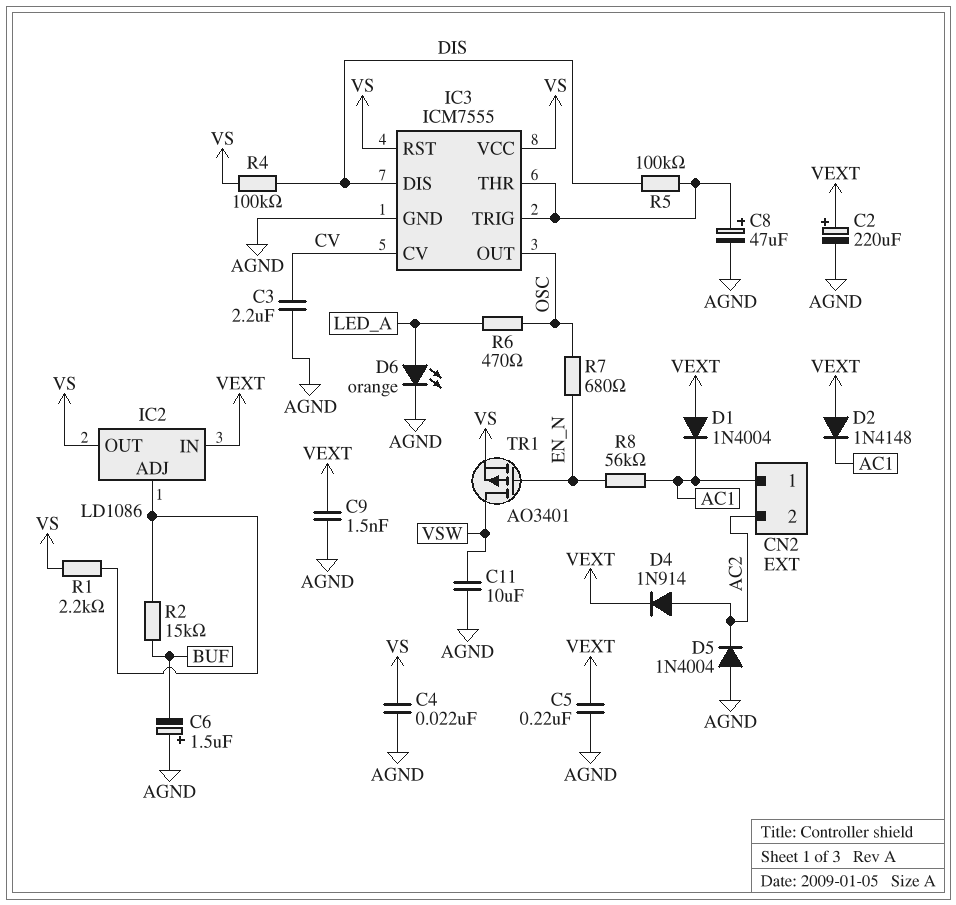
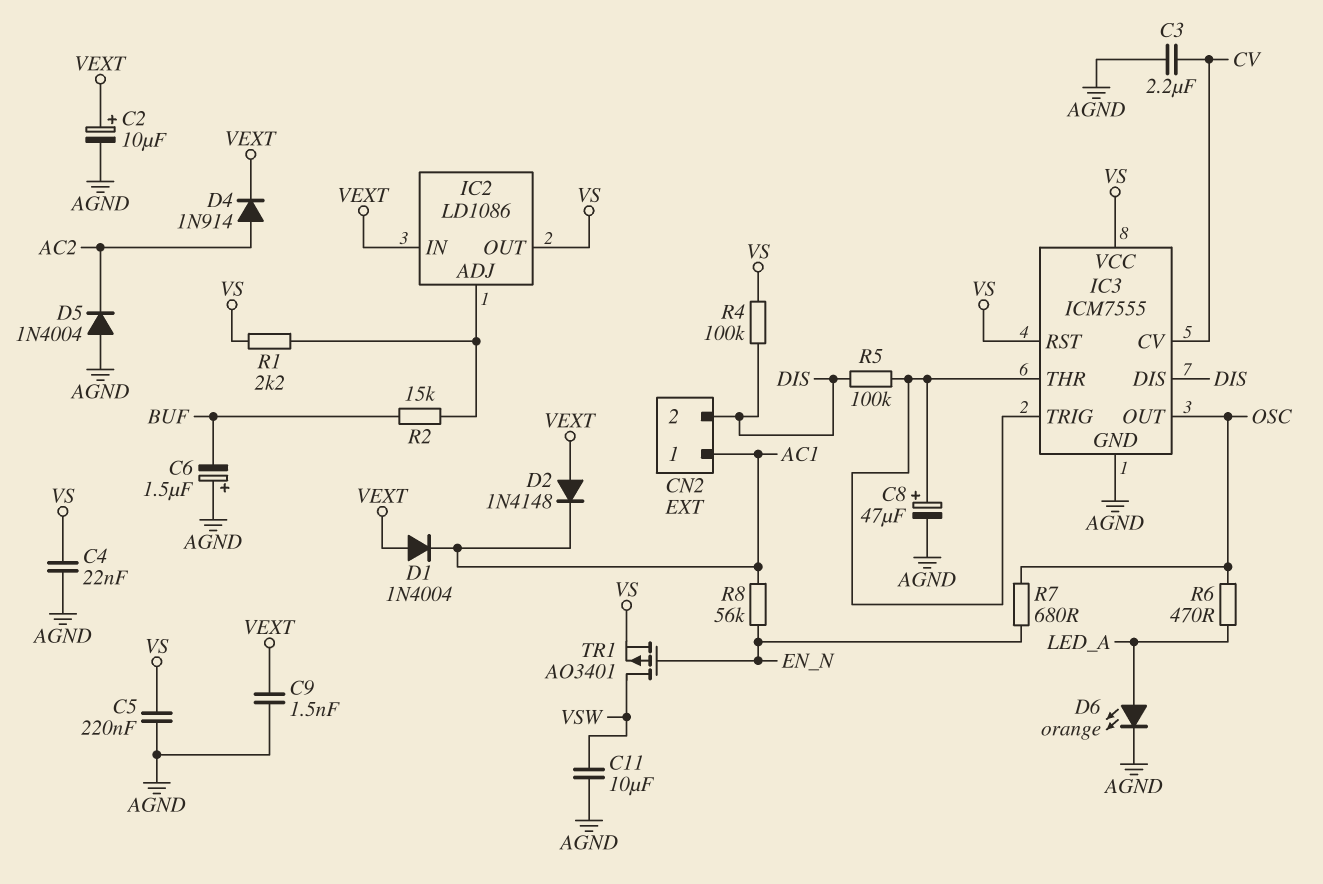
C2: 220uF (plus VEXT, minus AGND) -> 10uF (plus VEXT, minus AGND)
C5: 220nF (AGND, VEXT) -> 220nF (AGND, VS)
CN2 pin 2: AC2 -> DIS

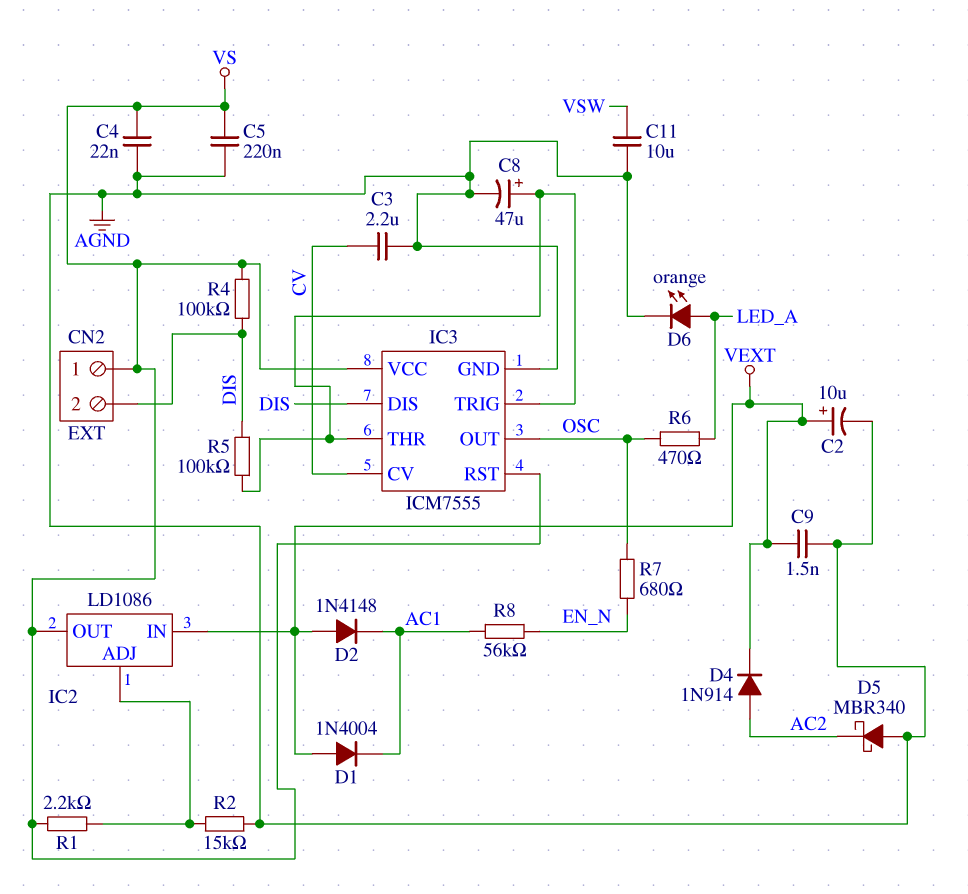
C6: 1.5uF (plus AGND, minus BUF) -> none
CN2 pin 1: AC1 -> VS
D5: diode 1N4004 (A AGND, K AC2) -> schottky MBR340 (A AGND, K AC2)
R2: 15k (BUF, IC2/ADJ) -> 15k (AGND, IC2/ADJ)
TR1: PMOS AO3401 (G EN_N, D VSW, S VS) -> none

